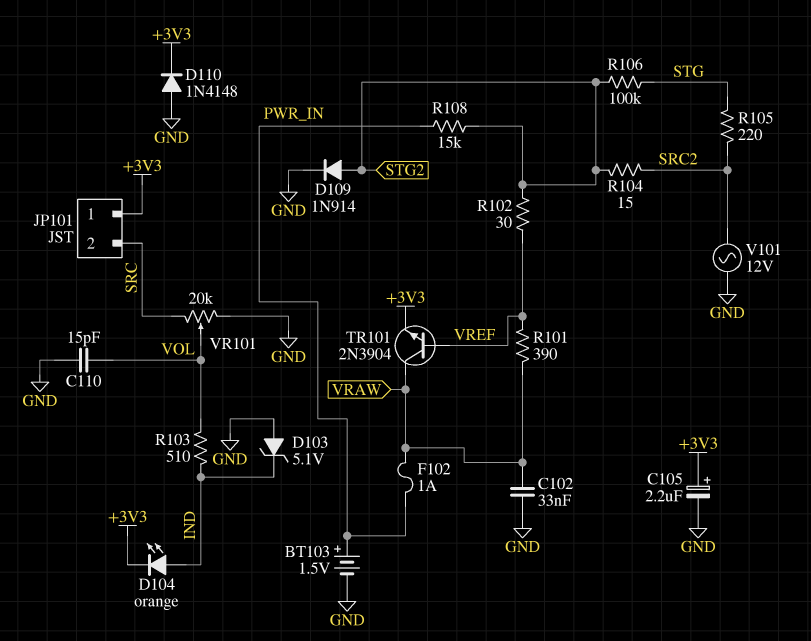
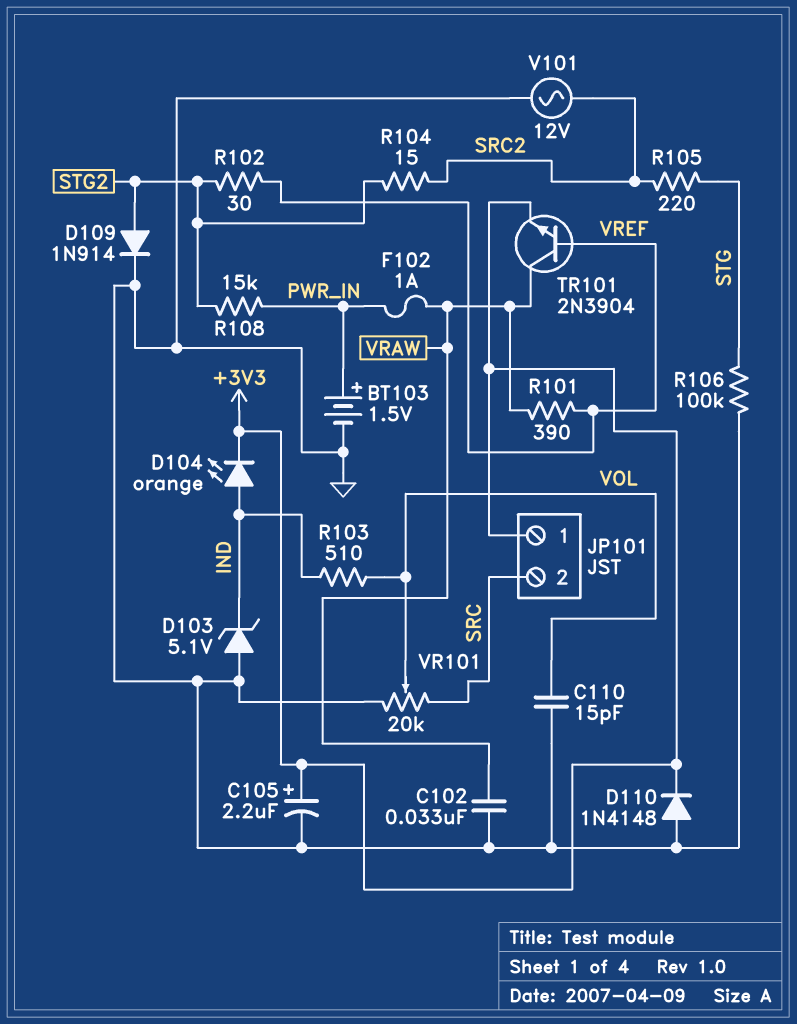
R106: 100k (STG, STG2) -> 100k (GND, STG)

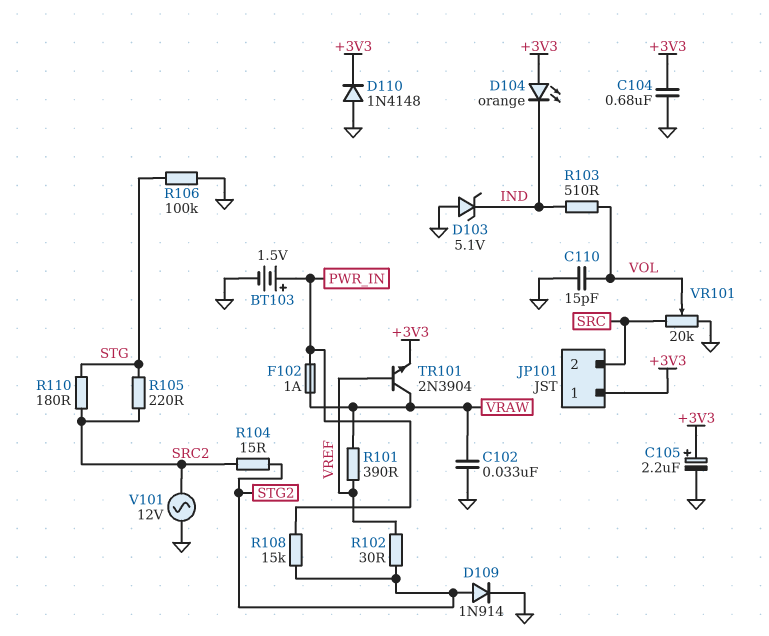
C104: none -> 680nF (+3V3, GND)
D104: LED orange (A IND, K +3V3) -> LED orange (A +3V3, K IND)
R110: none -> 180 (SRC2, STG)

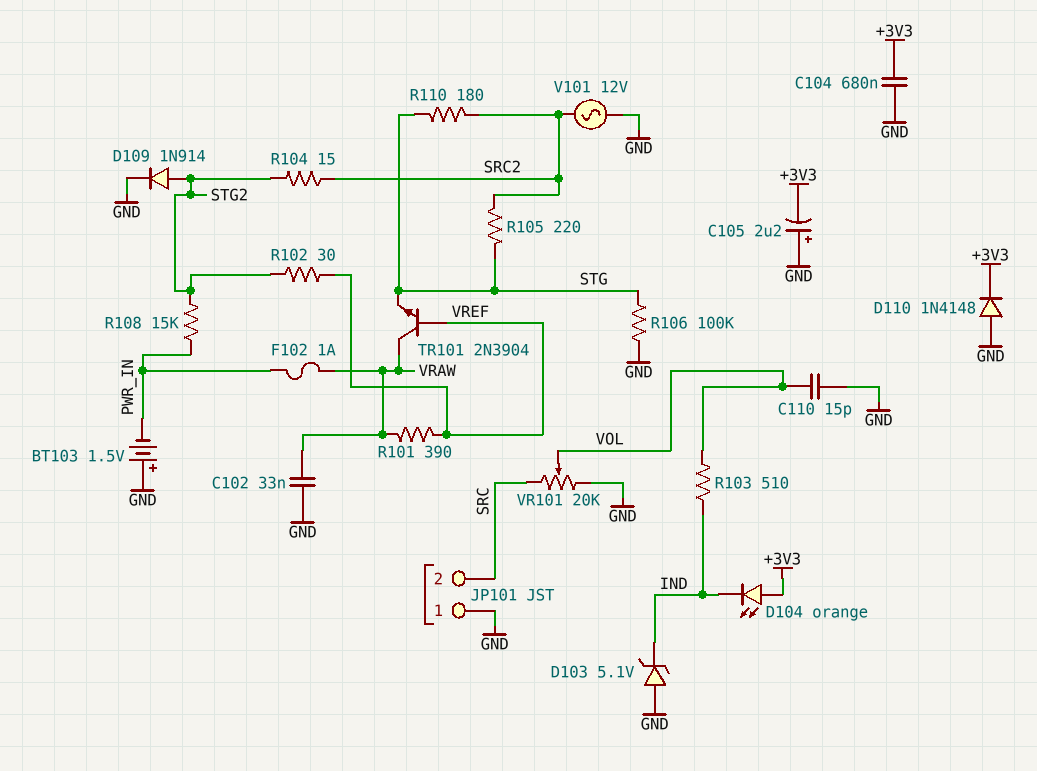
BT103: 1.5V (plus PWR_IN, minus GND) -> 1.5V (plus GND, minus PWR_IN)
C105: 2.2uF (plus +3V3, minus GND) -> 2.2uF (plus GND, minus +3V3)
JP101 pin 1: +3V3 -> GND
TR101: NPN 2N3904 (B VREF, C VRAW, E +3V3) -> NPN 2N3904 (B VREF, C VRAW, E STG)

